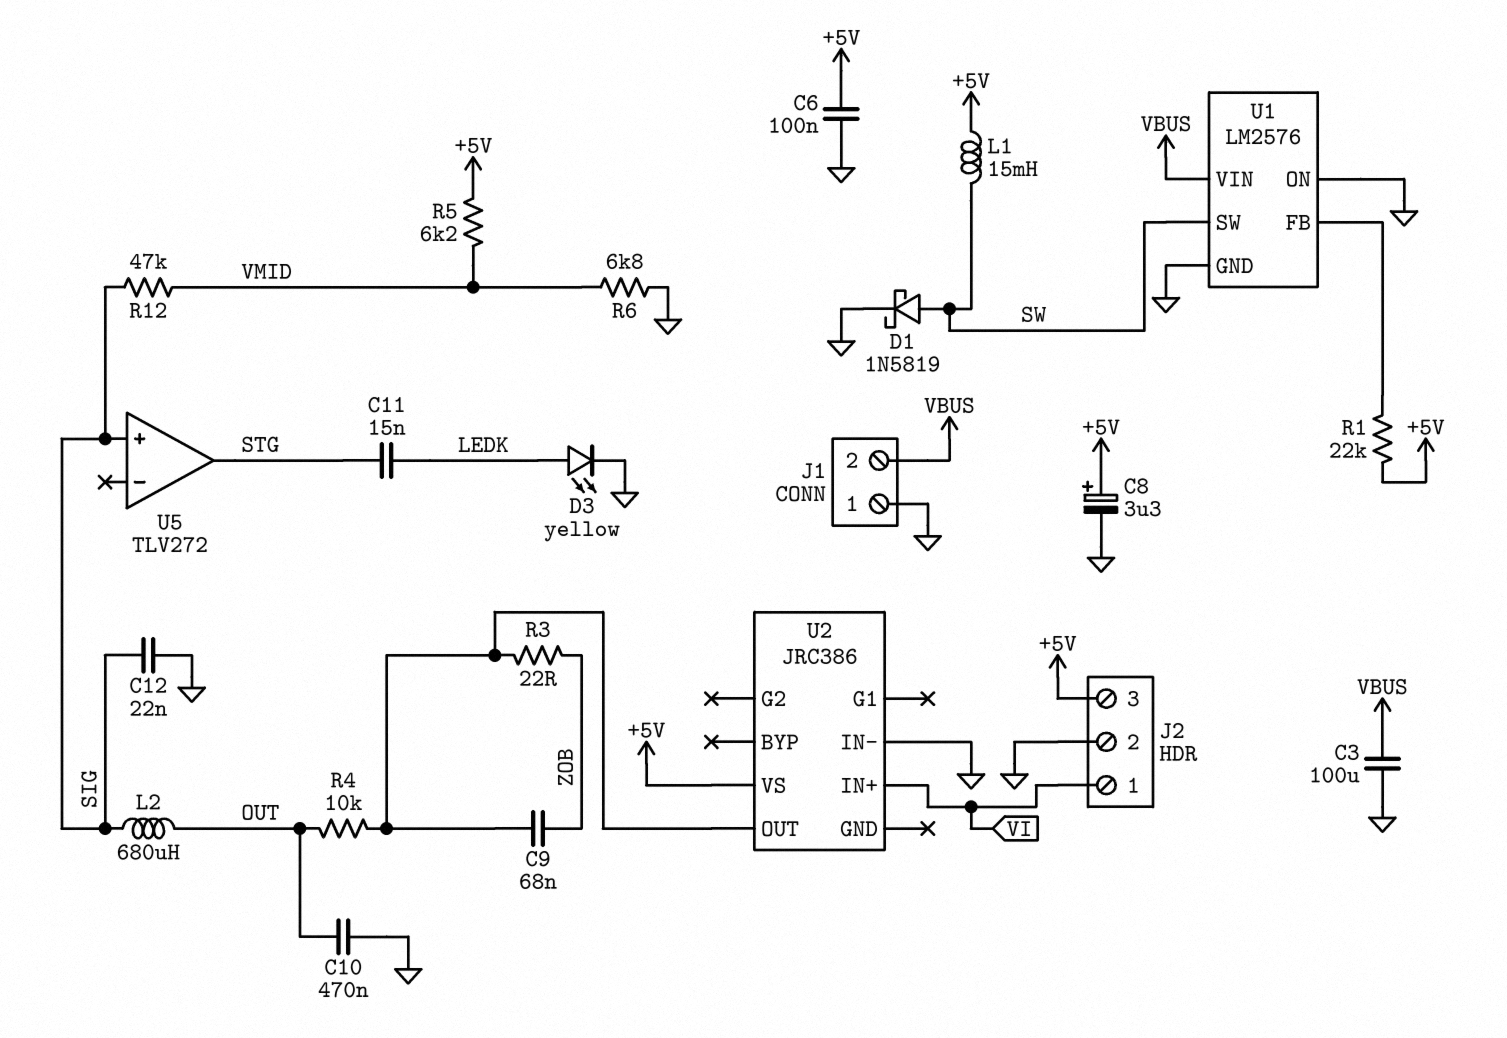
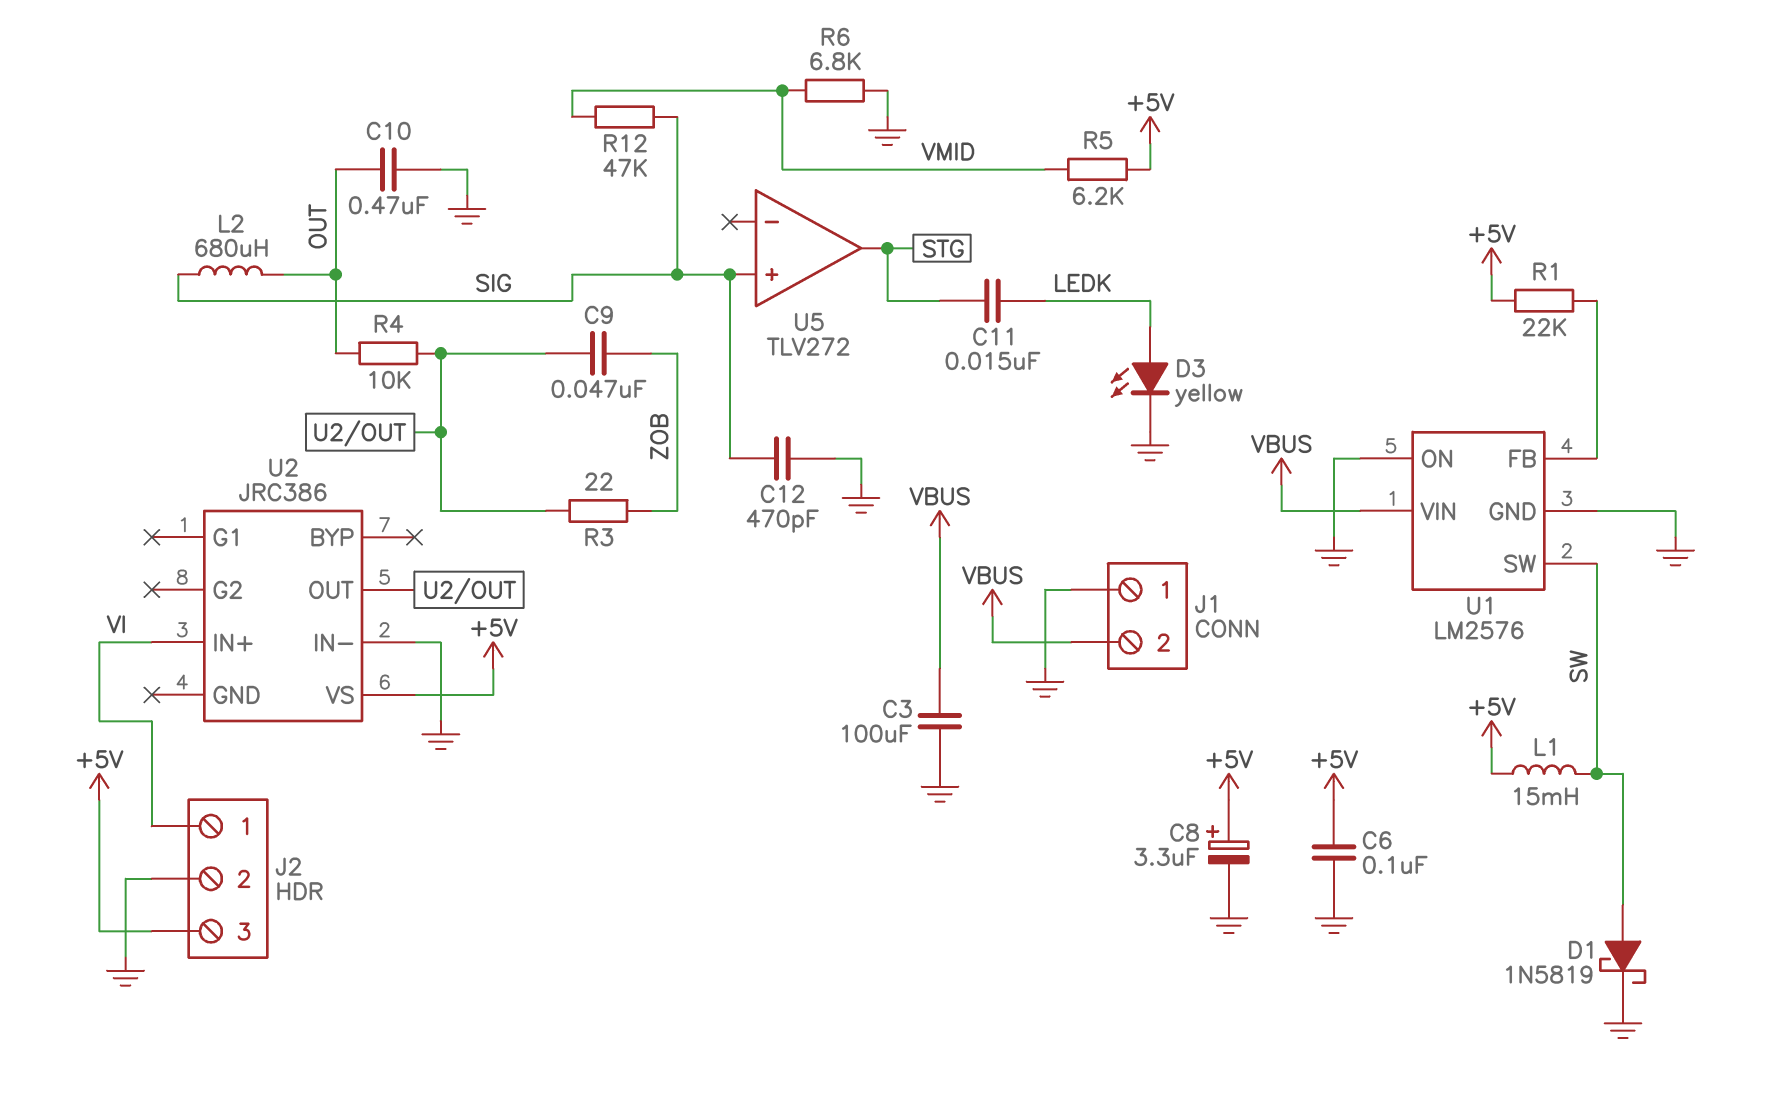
C9: 68nF (U2/OUT, ZOB) -> 47nF (U2/OUT, ZOB)
C12: 22nF (GND, SIG) -> 470pF (GND, SIG)

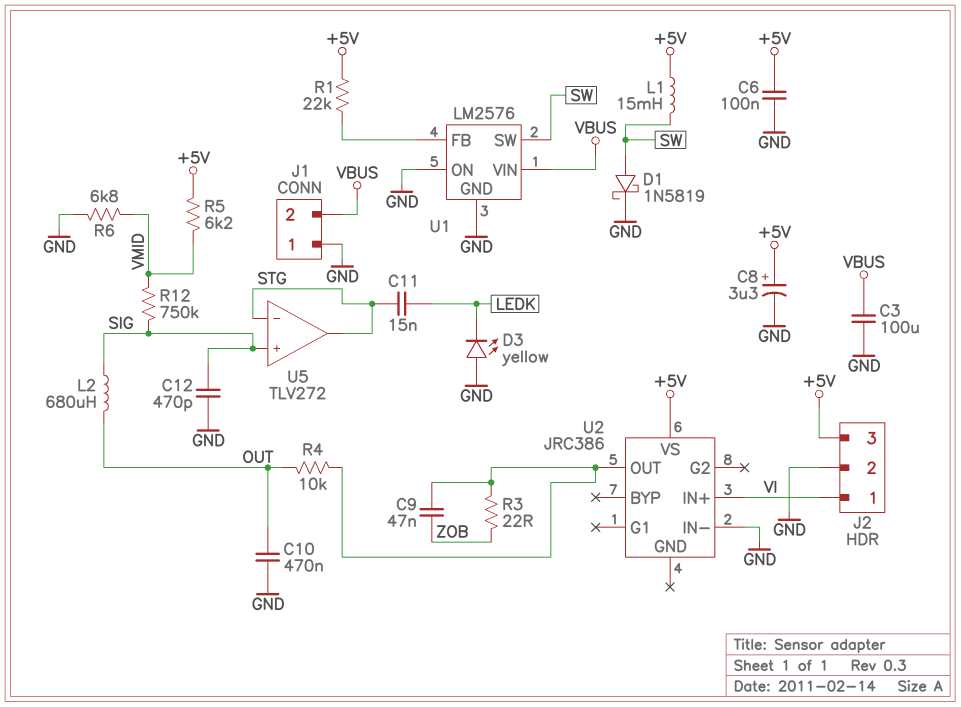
D3: LED yellow (A LEDK, K GND) -> LED yellow (A GND, K LEDK)
R12: 47k (SIG, VMID) -> 750k (SIG, VMID)
U5 pin in-: none -> STG

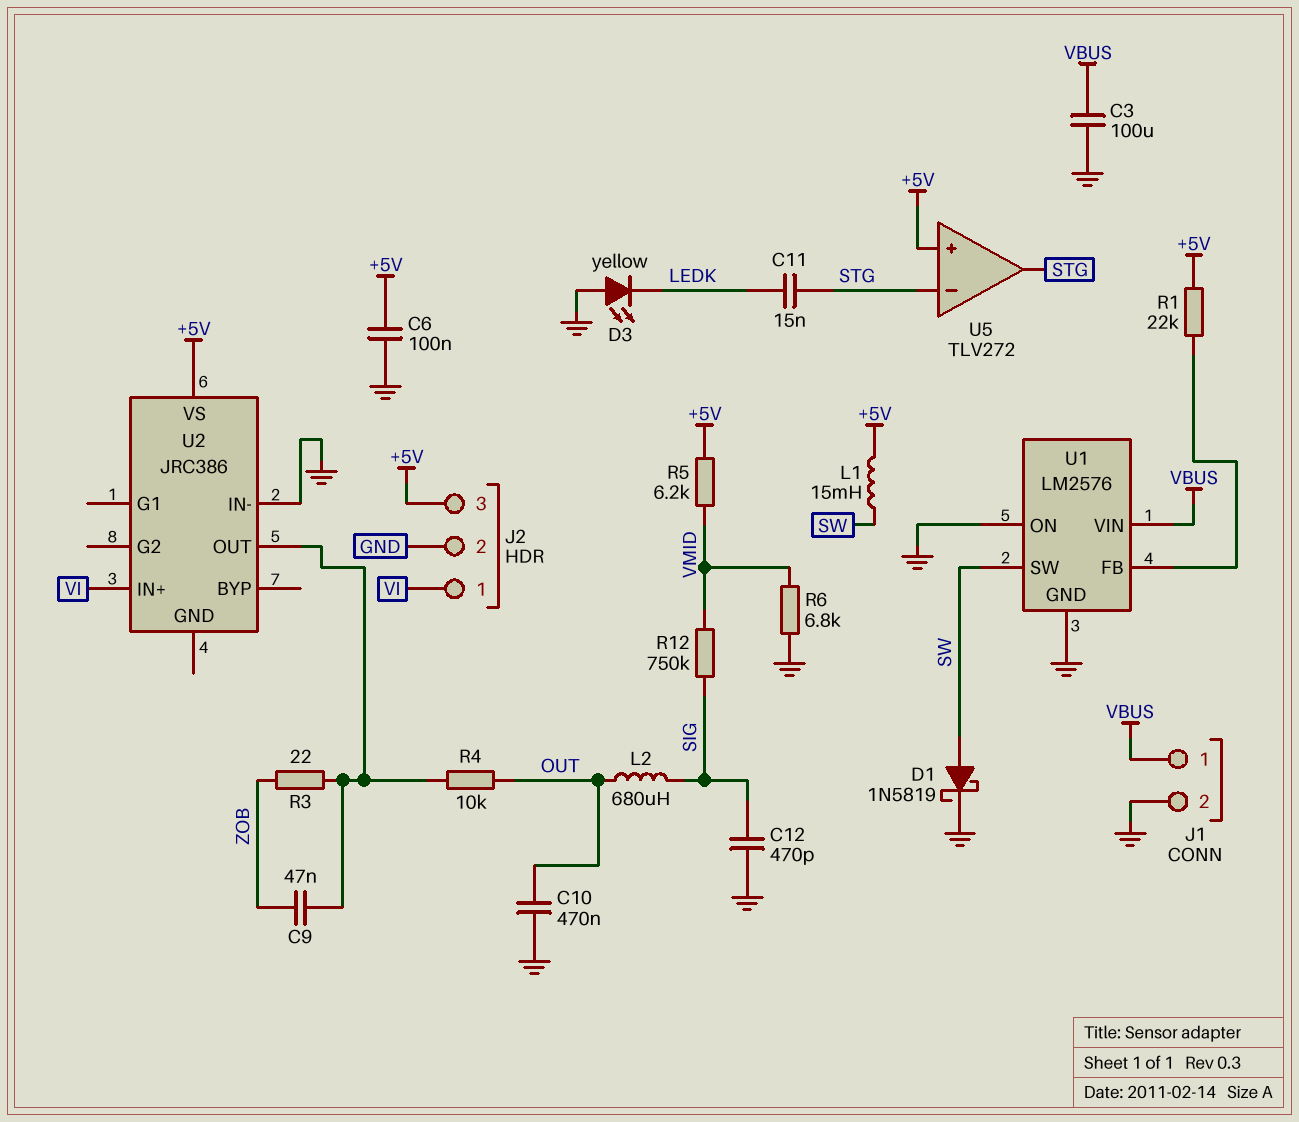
C8: 3.3uF (plus +5V, minus GND) -> none
J1 pin 1: GND -> VBUS
J1 pin 2: VBUS -> GND
U5 pin in+: SIG -> +5V

